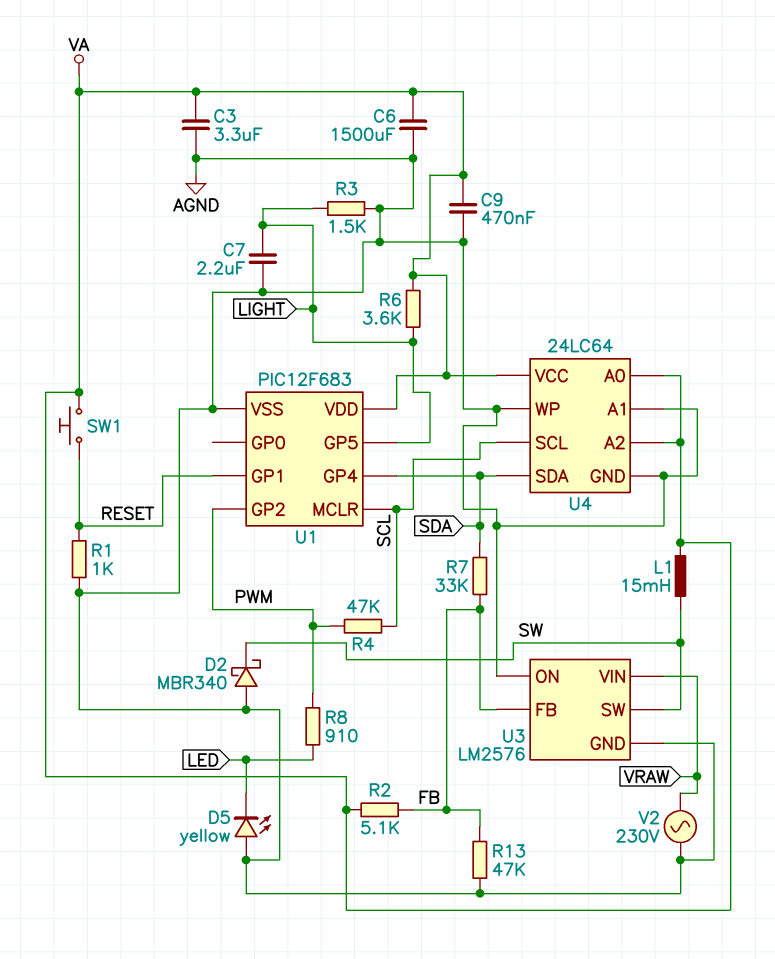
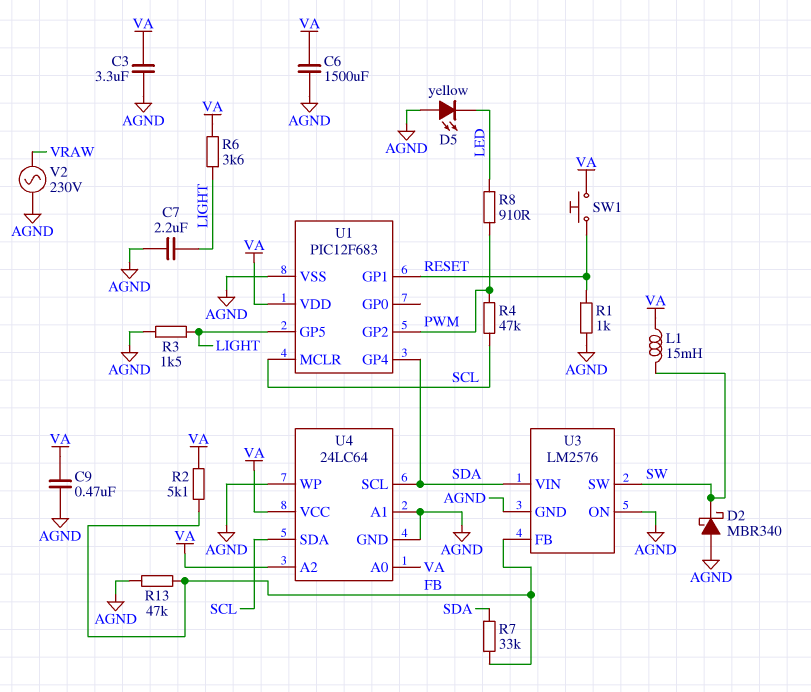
U3 pin VIN: VRAW -> SDA
U4 pin SCL: SCL -> SDA
U4 pin SDA: SDA -> SCL

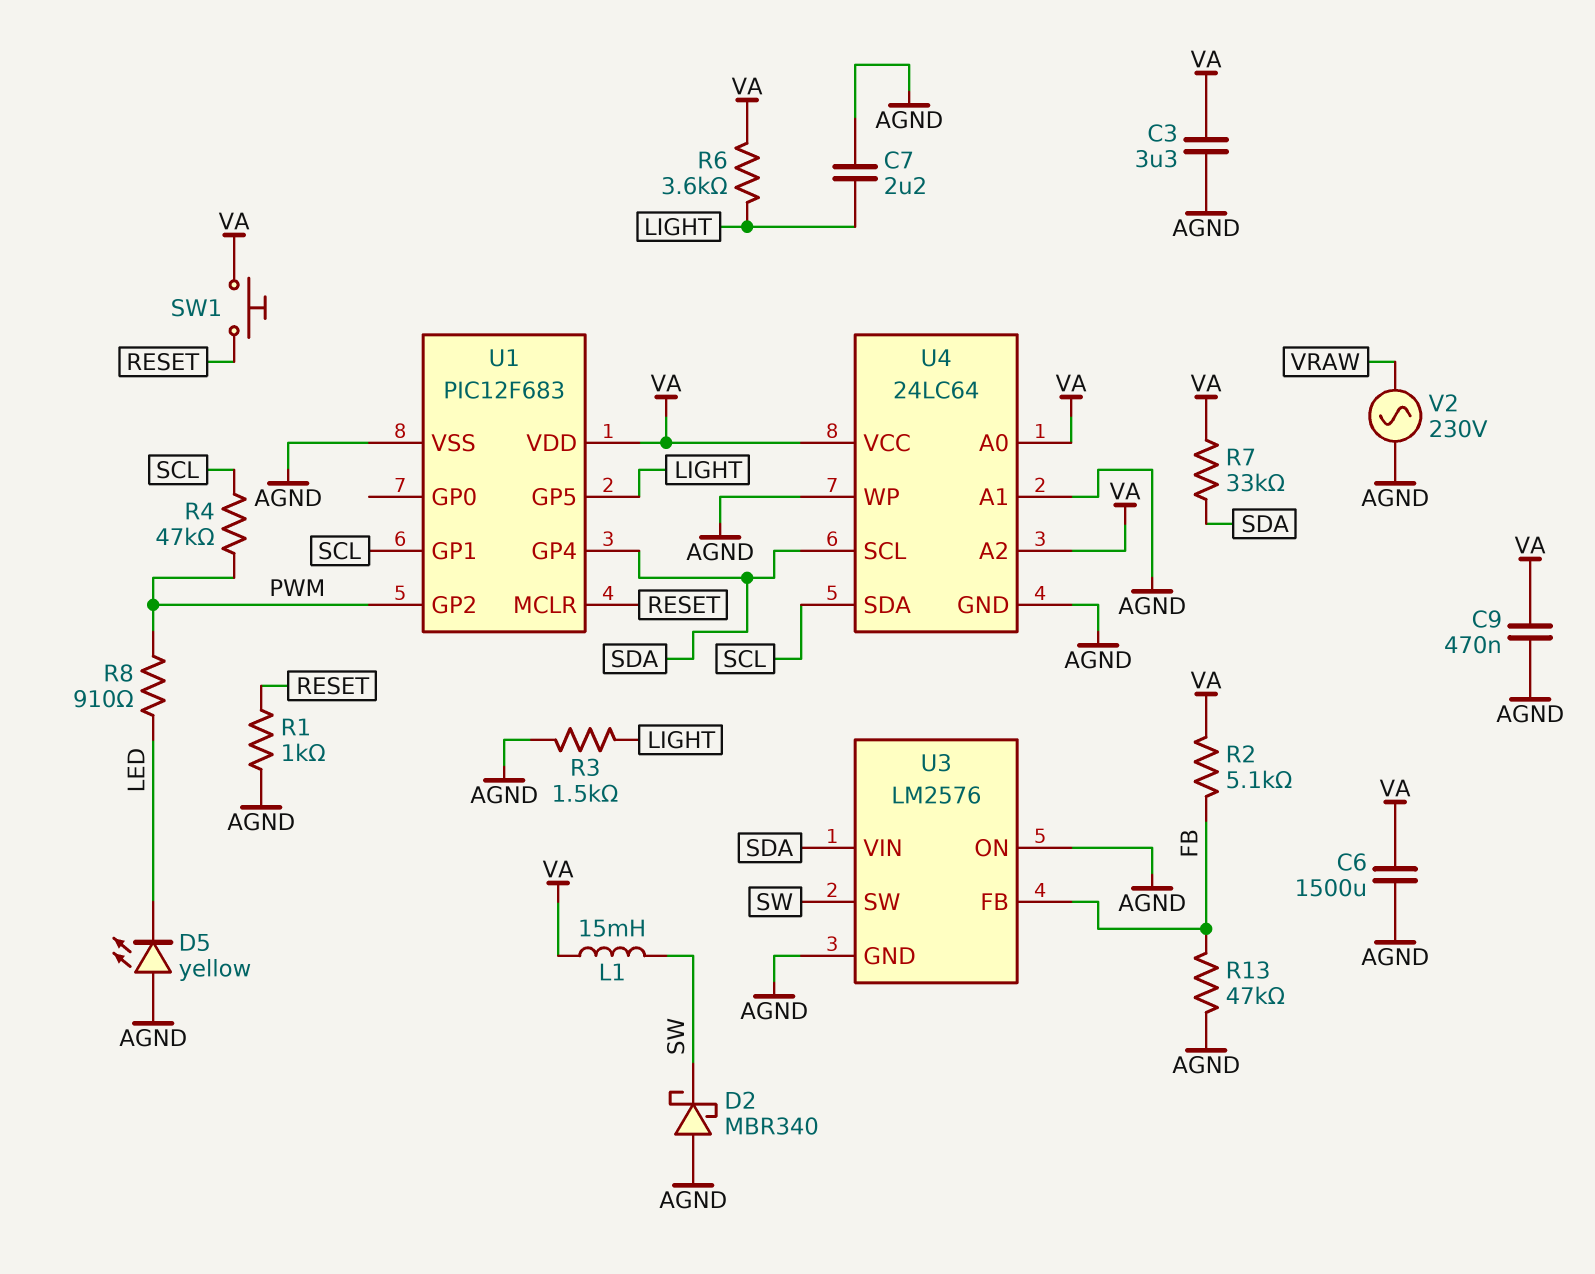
R7: 33k (FB, SDA) -> 33k (SDA, VA)
U1 pin GP1: RESET -> SCL
U1 pin MCLR: SCL -> RESET

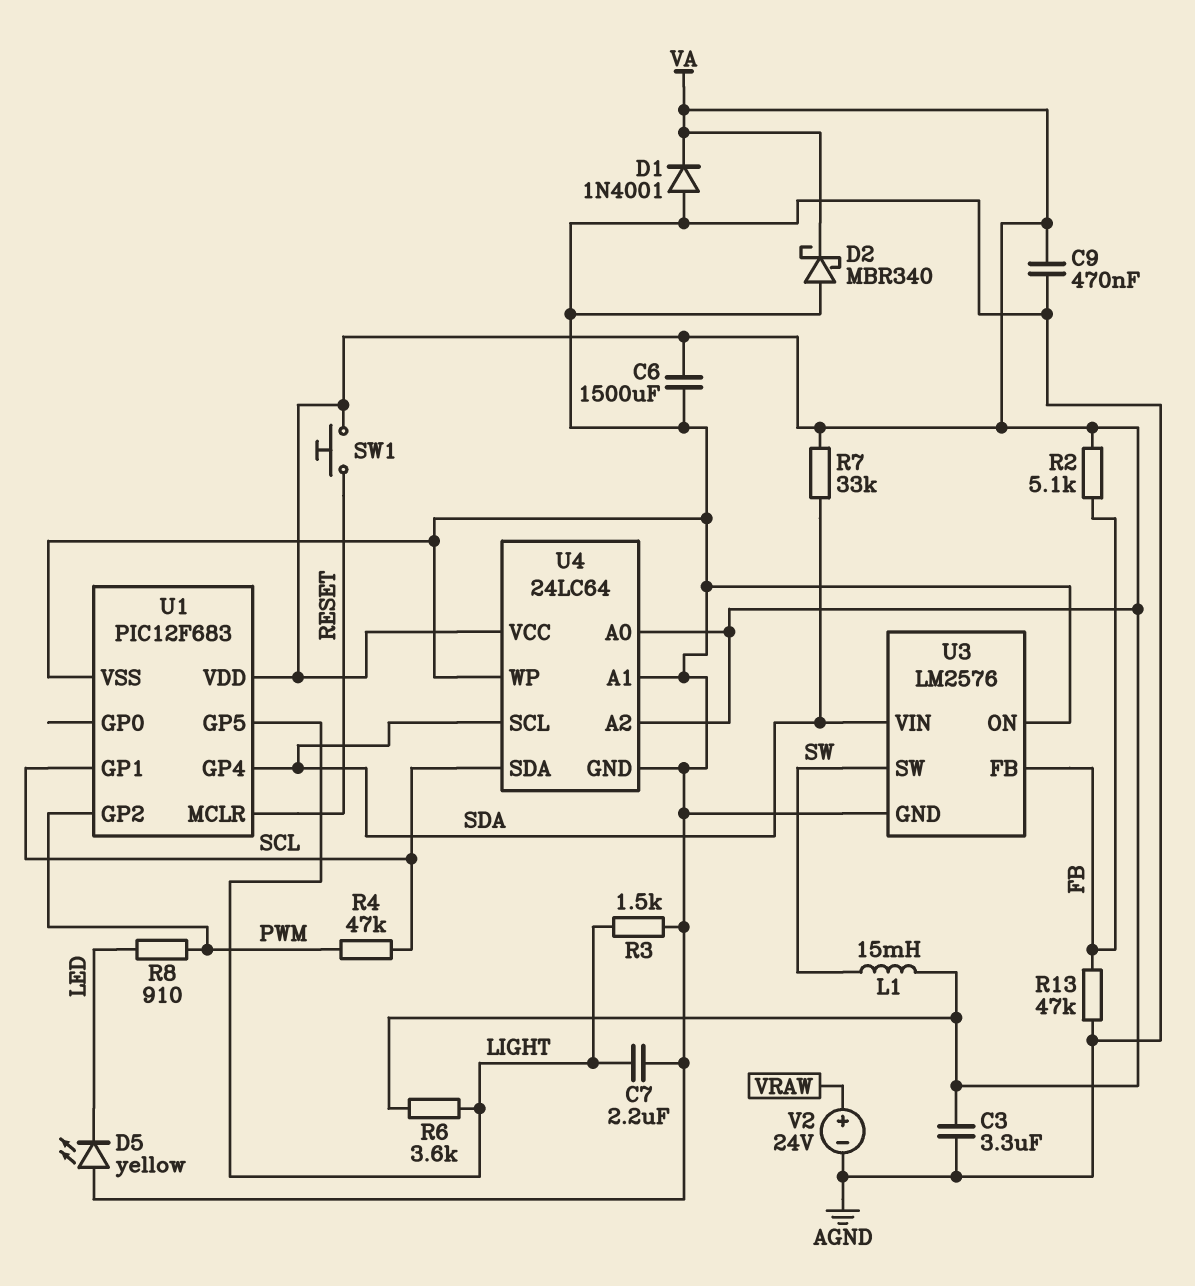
D1: none -> diode 1N4001 (A AGND, K VA)
D2: schottky MBR340 (A AGND, K SW) -> schottky MBR340 (A AGND, K VA)
R1: 1k (AGND, RESET) -> none
V2: AC 230V (AGND, VRAW) -> 24V (plus VRAW, minus AGND)

